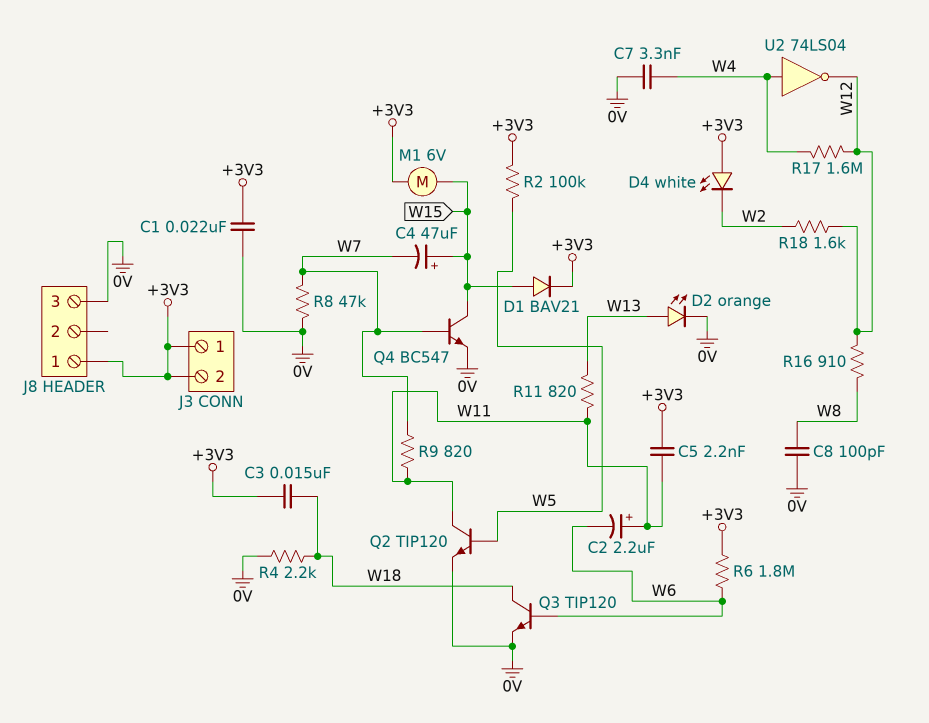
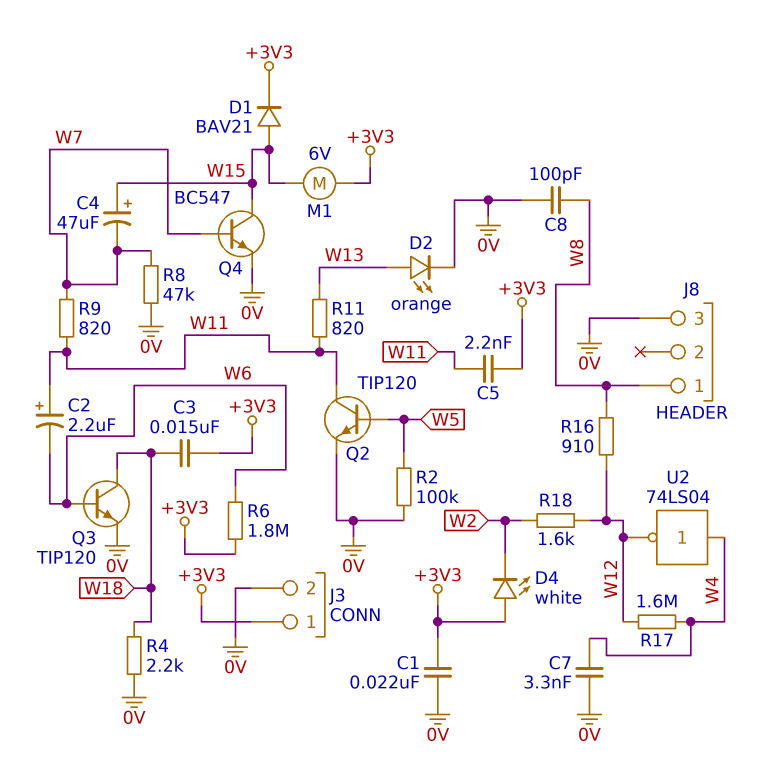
J3 pin 2: +3V3 -> 0V
J8 pin 1: +3V3 -> W8
R2: 100k (+3V3, W5) -> 100k (0V, W5)

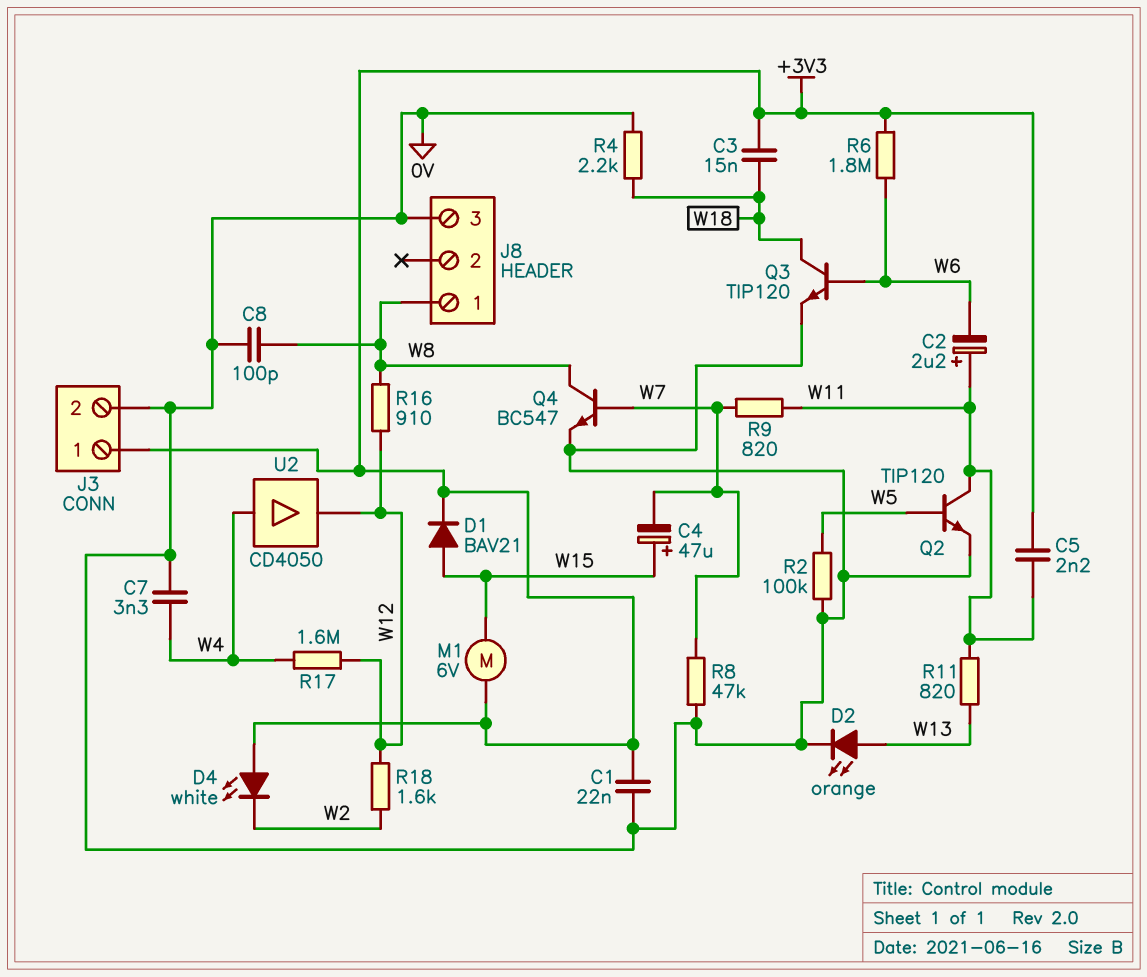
Q4: NPN BC547 (B W7, C W15, E 0V) -> NPN BC547 (B W7, C W8, E 0V)
U2: NOT 74LS04 (in W4, out W12) -> buffer CD4050 (in W4, out W12)

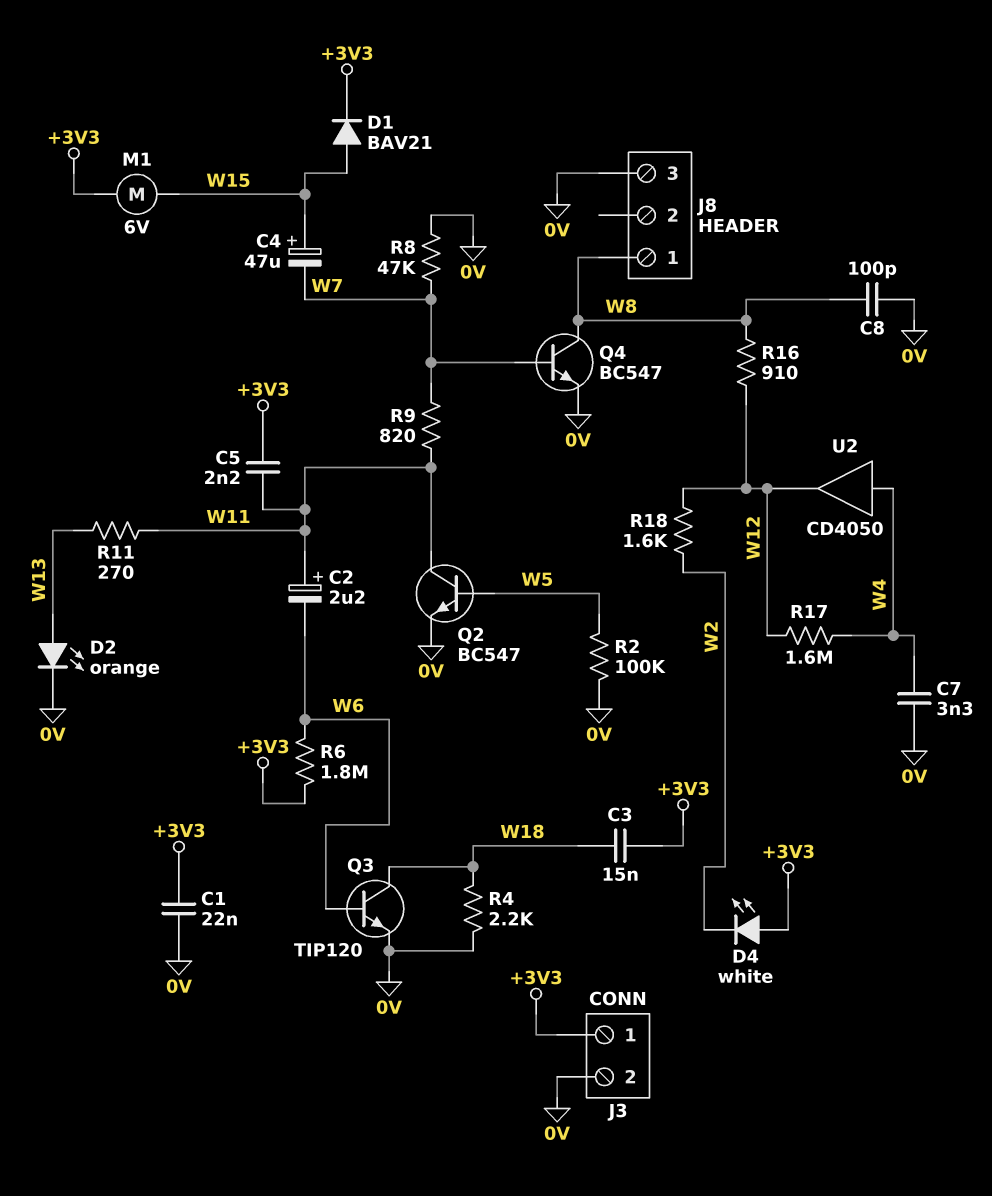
Q2: NPN TIP120 (B W5, C W11, E 0V) -> NPN BC547 (B W5, C W11, E 0V)
R11: 820 (W11, W13) -> 270 (W11, W13)

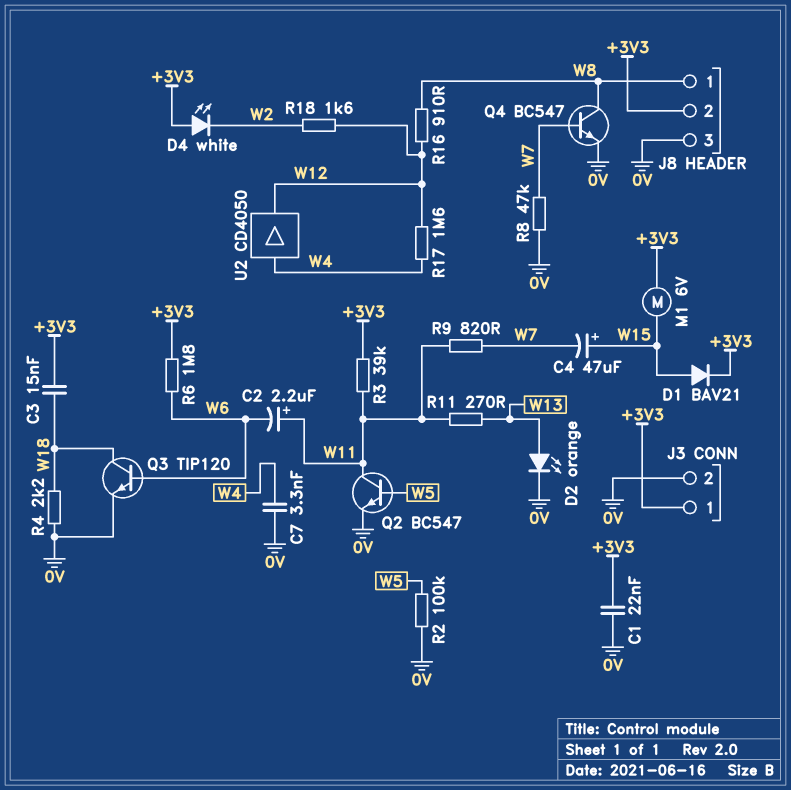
C5: 2.2nF (+3V3, W11) -> none
C8: 100pF (0V, W8) -> none
J8 pin 2: none -> +3V3
R3: none -> 39k (+3V3, W11)

